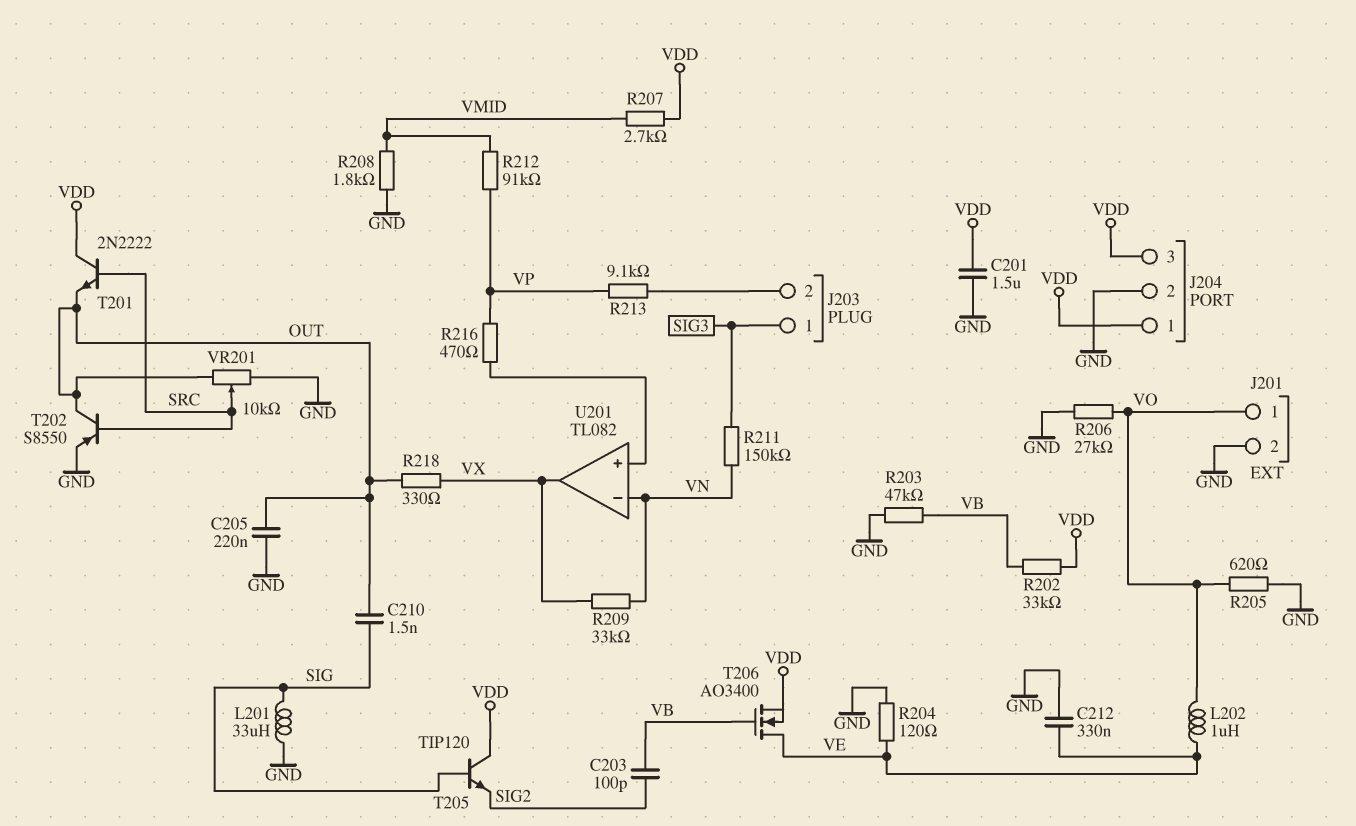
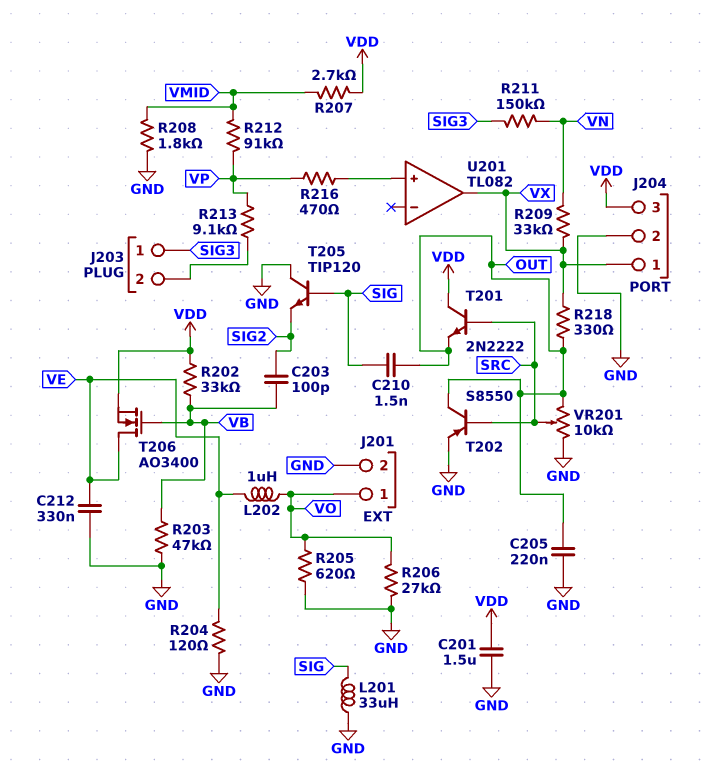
J204 pin 1: VDD -> VX
T205: NPN TIP120 (B SIG, C VDD, E SIG2) -> NPN TIP120 (B SIG, C GND, E SIG2)
U201 pin in-: VN -> none

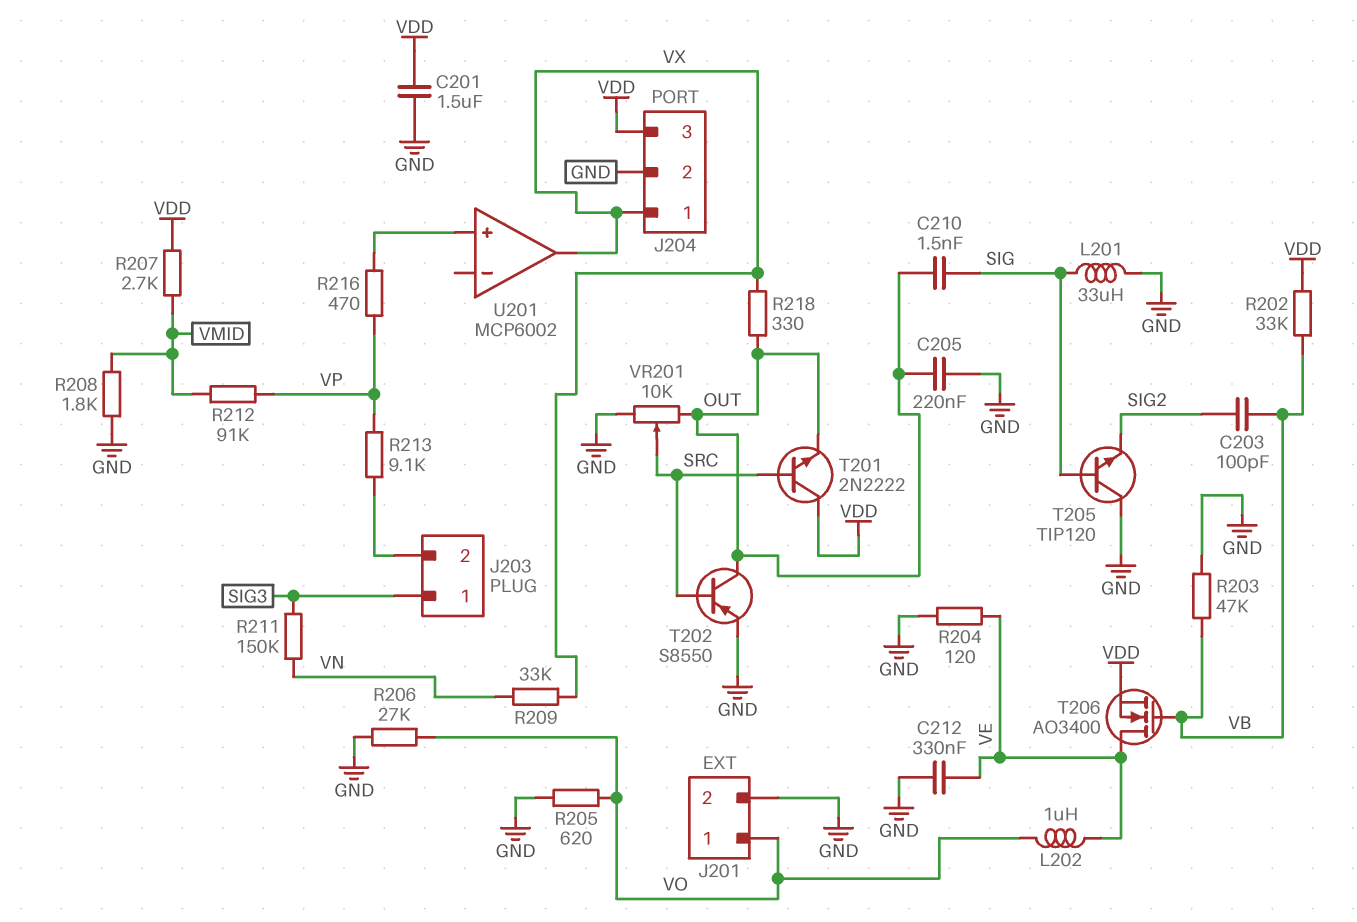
U201: TL082 -> MCP6002

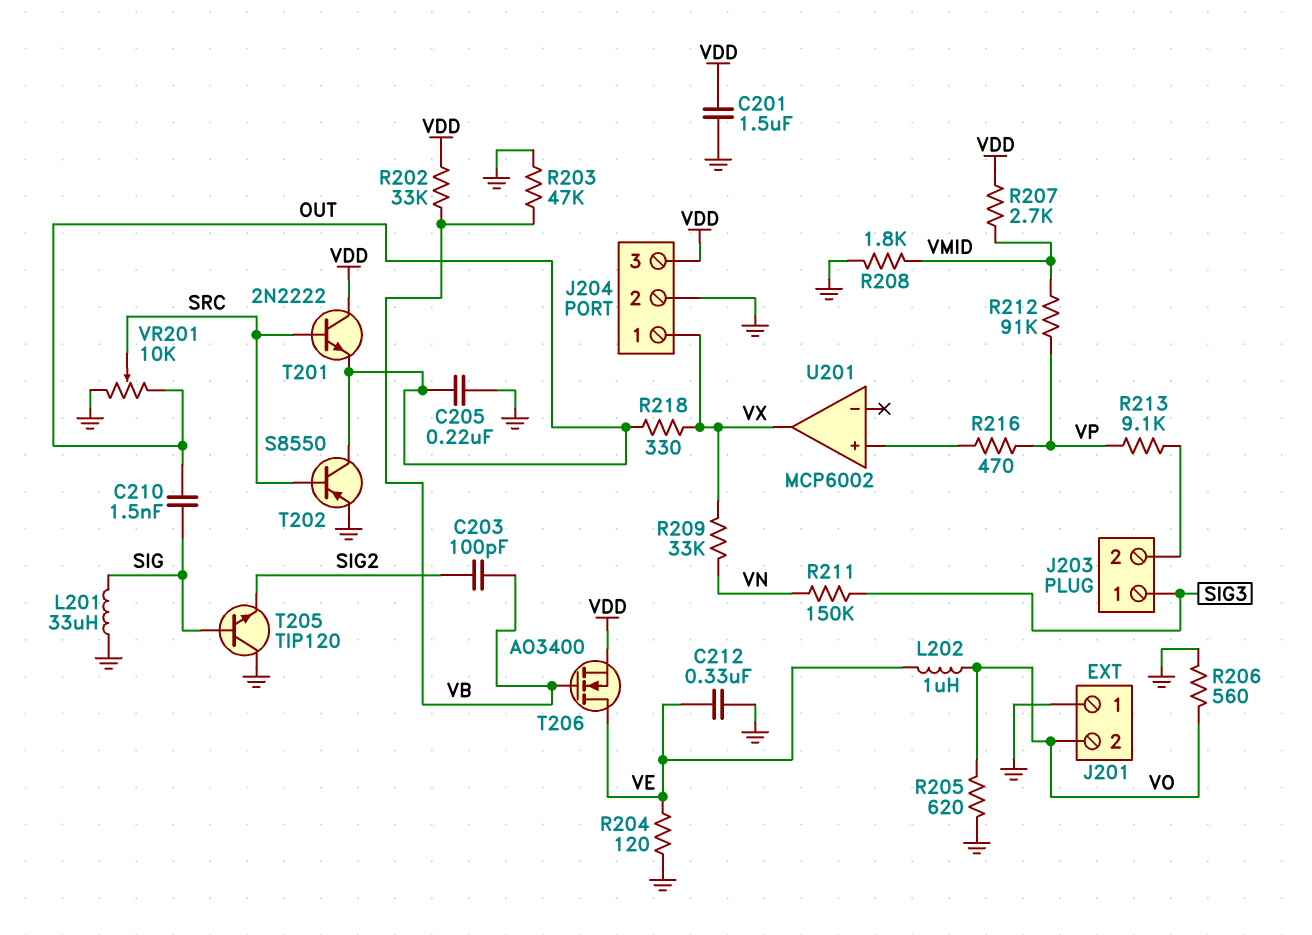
J201 pin 1: VO -> GND
J201 pin 2: GND -> VO
R206: 27k (GND, VO) -> 560 (GND, VO)

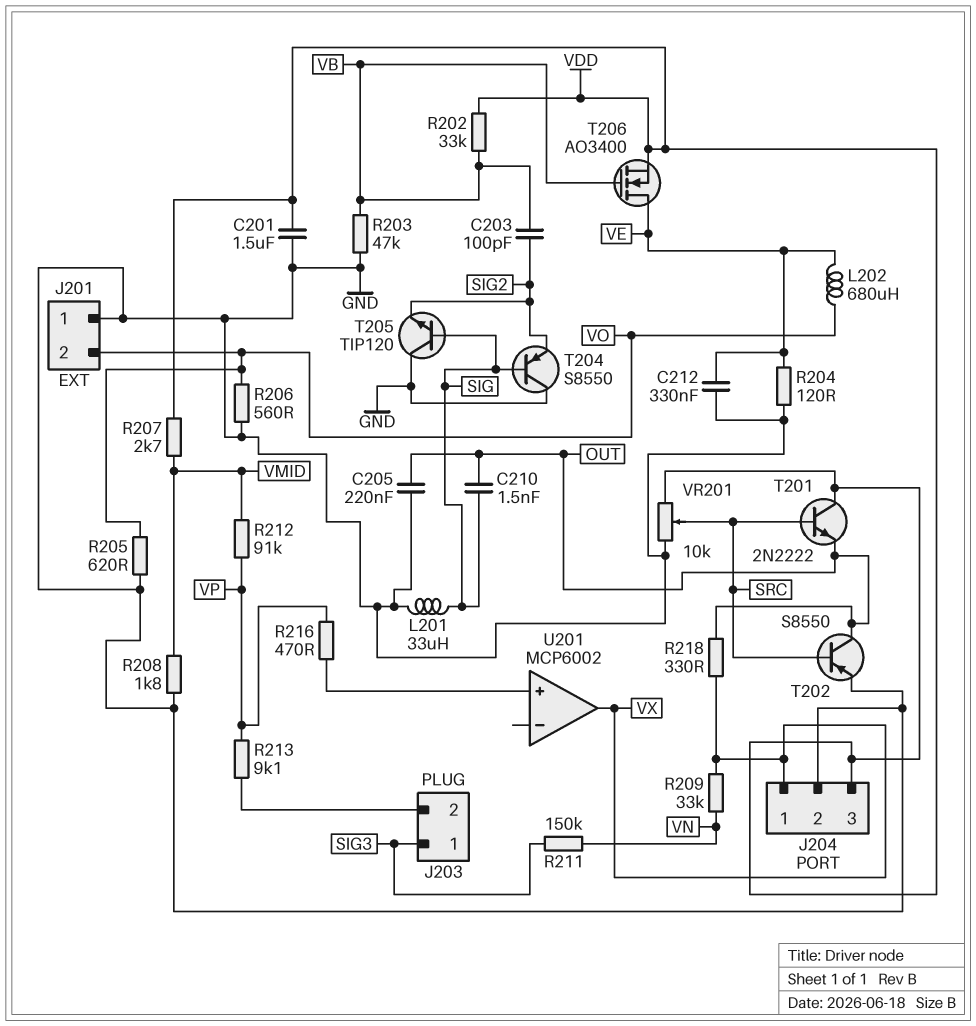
L202: 1uH (VE, VO) -> 680uH (VE, VO)
T204: none -> PNP S8550 (B SIG, C GND, E SIG2)
VR201: 10k (GND, OUT, wiper SRC) -> 10k (GND, VDD, wiper SRC)

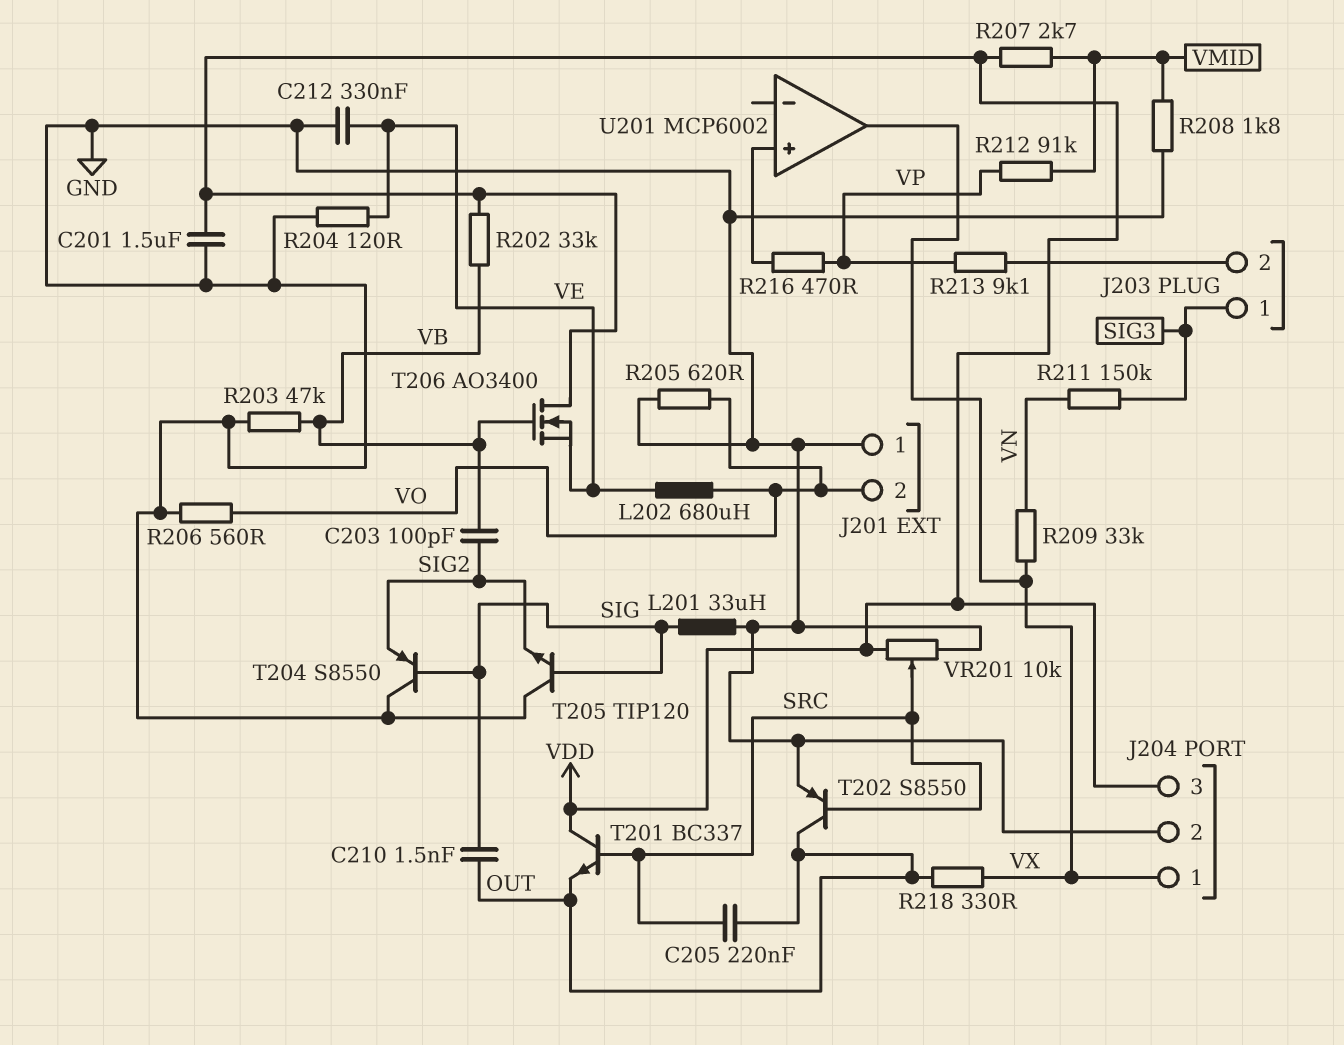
C205: 220nF (GND, OUT) -> 220nF (OUT, SRC)
T201: NPN 2N2222 (B SRC, C VDD, E OUT) -> NPN BC337 (B SRC, C VDD, E OUT)
T206: NMOS AO3400 (G VB, D VE, S VDD) -> NMOS AO3400 (G VB, D VDD, S VE)

